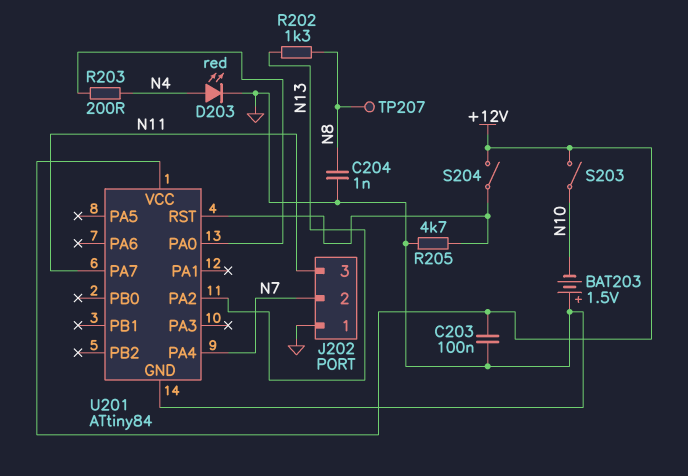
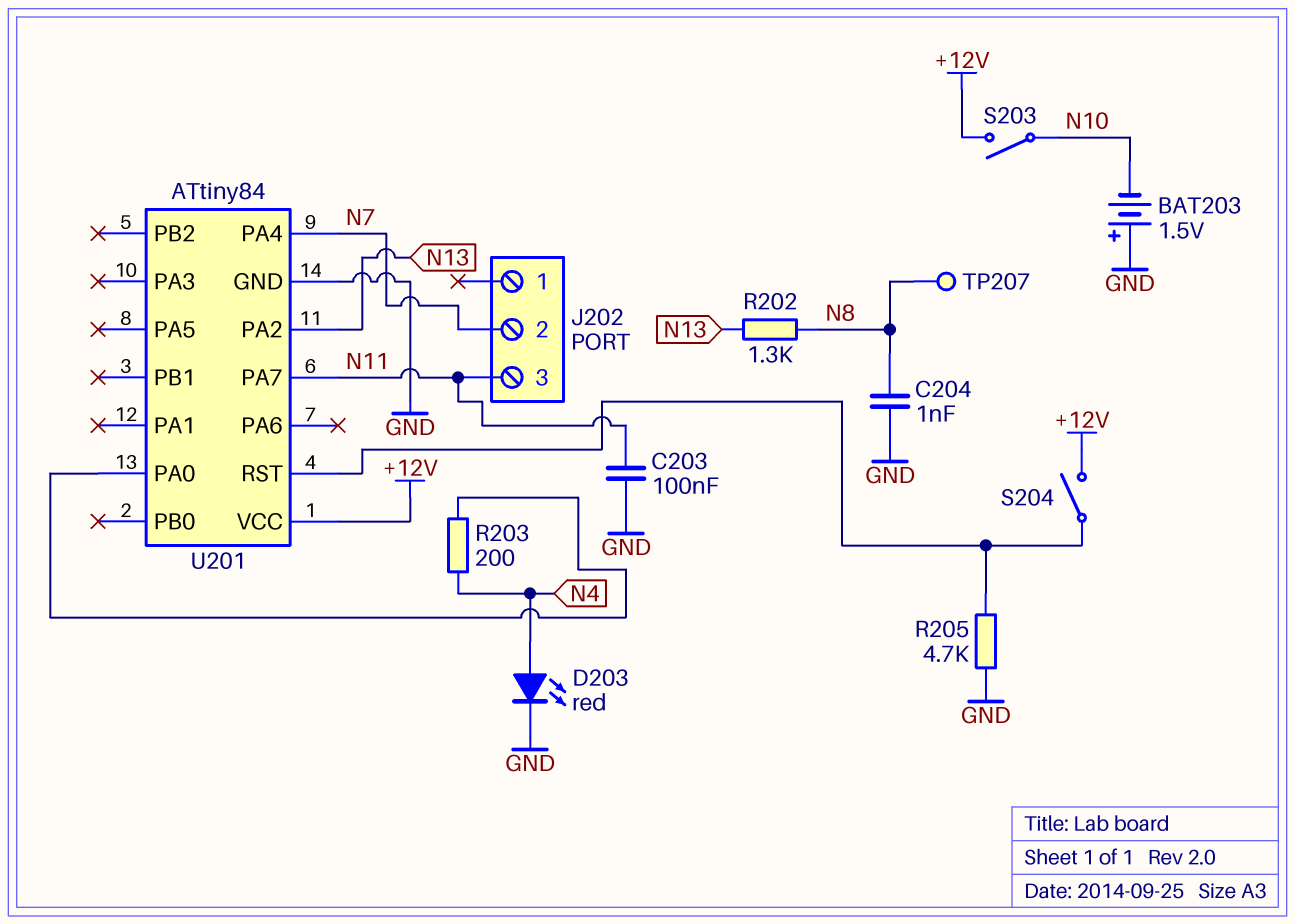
C203: 100nF (+12V, GND) -> 100nF (GND, N11)
J202 pin 1: GND -> none

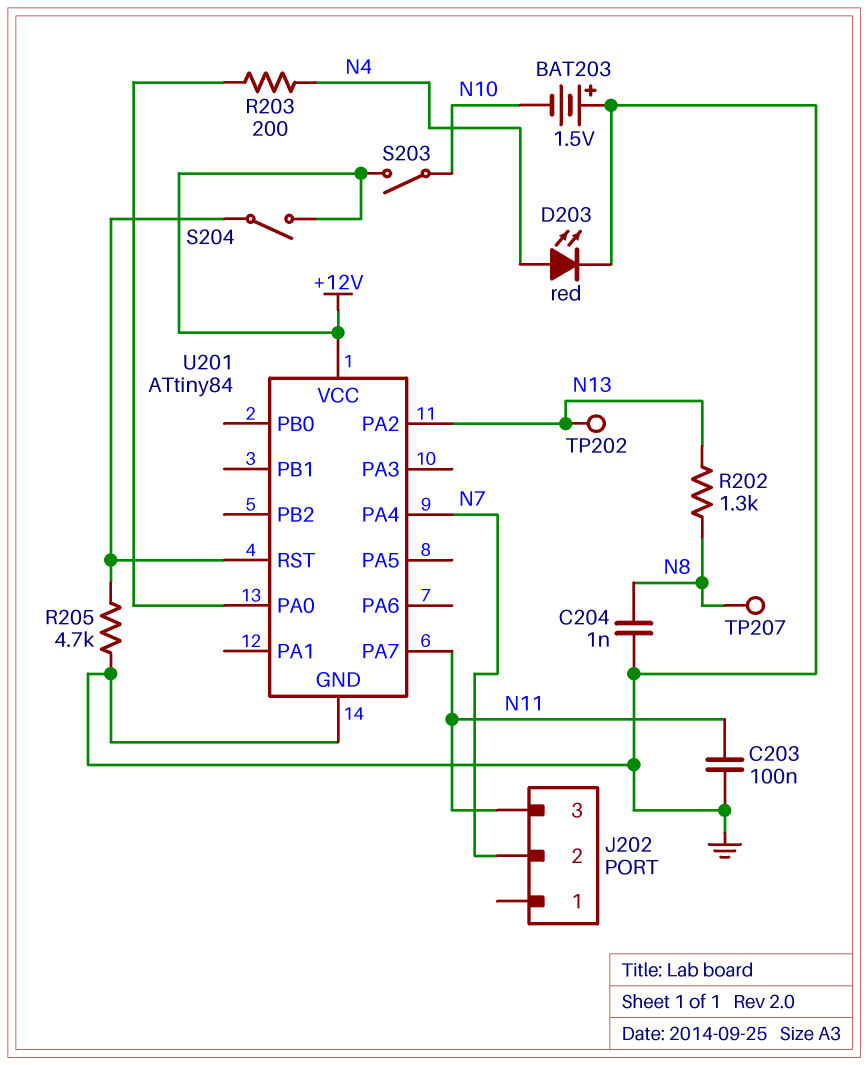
TP202: none -> test point (N13)

